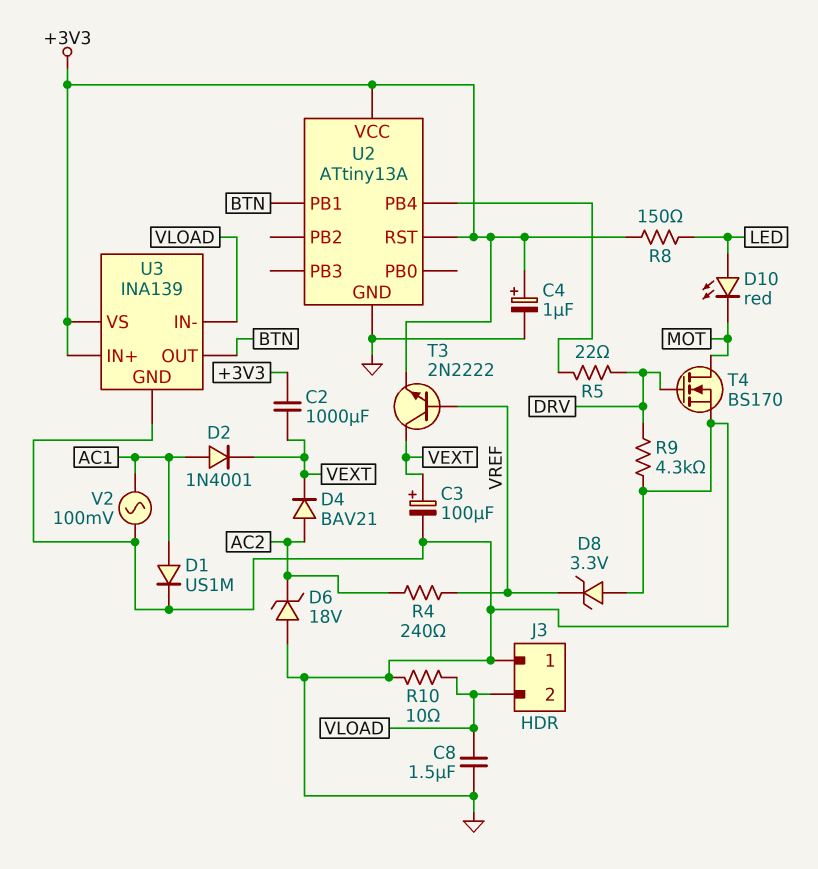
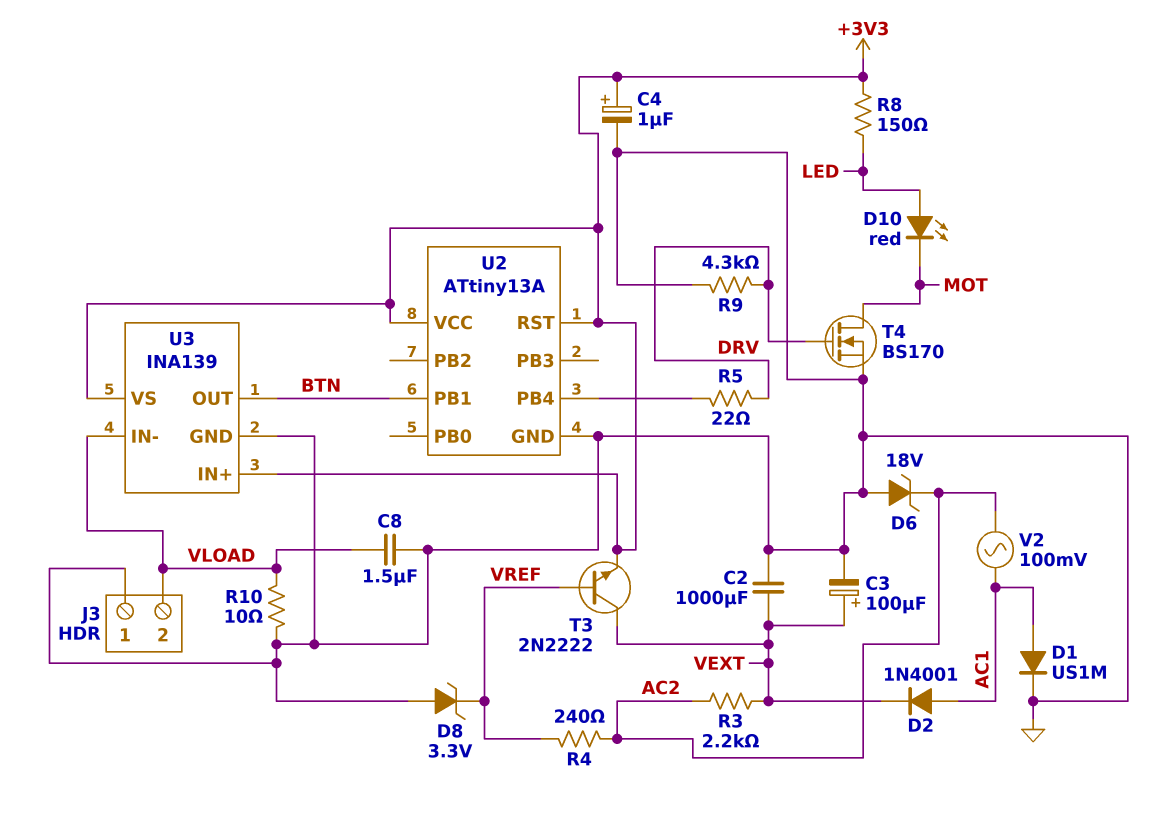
C2: 1000uF (+3V3, VEXT) -> 1000uF (GND, VEXT)
D4: diode BAV21 (A AC2, K VEXT) -> none
R3: none -> 2.2k (AC2, VEXT)
V2: AC 100mV (AC1, GND) -> AC 100mV (AC1, AC2)

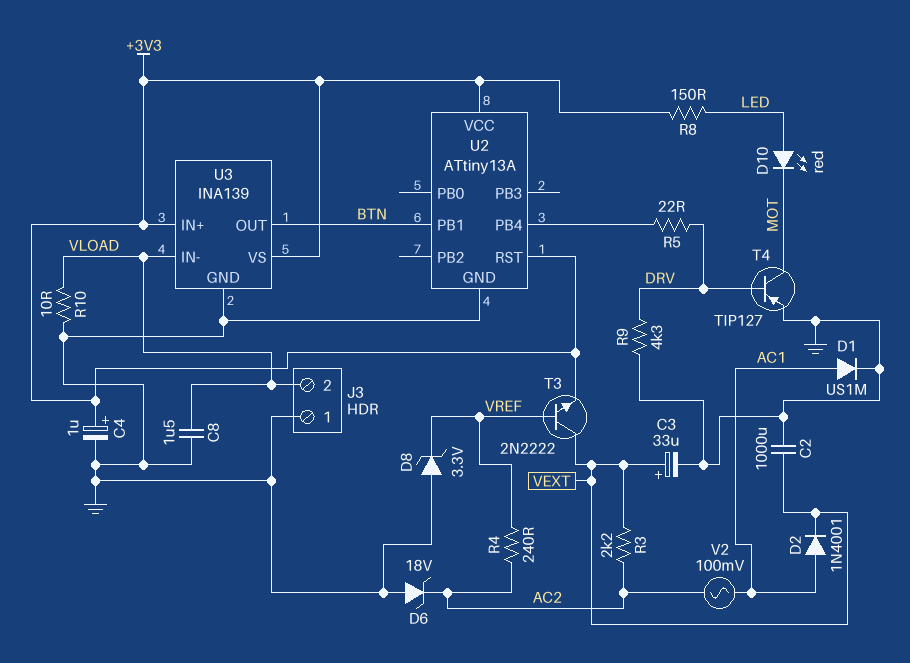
C3: 100uF (plus VEXT, minus GND) -> 33uF (plus VEXT, minus GND)
T4: NMOS BS170 (G DRV, D MOT, S GND) -> PNP TIP127 (B DRV, C MOT, E GND)

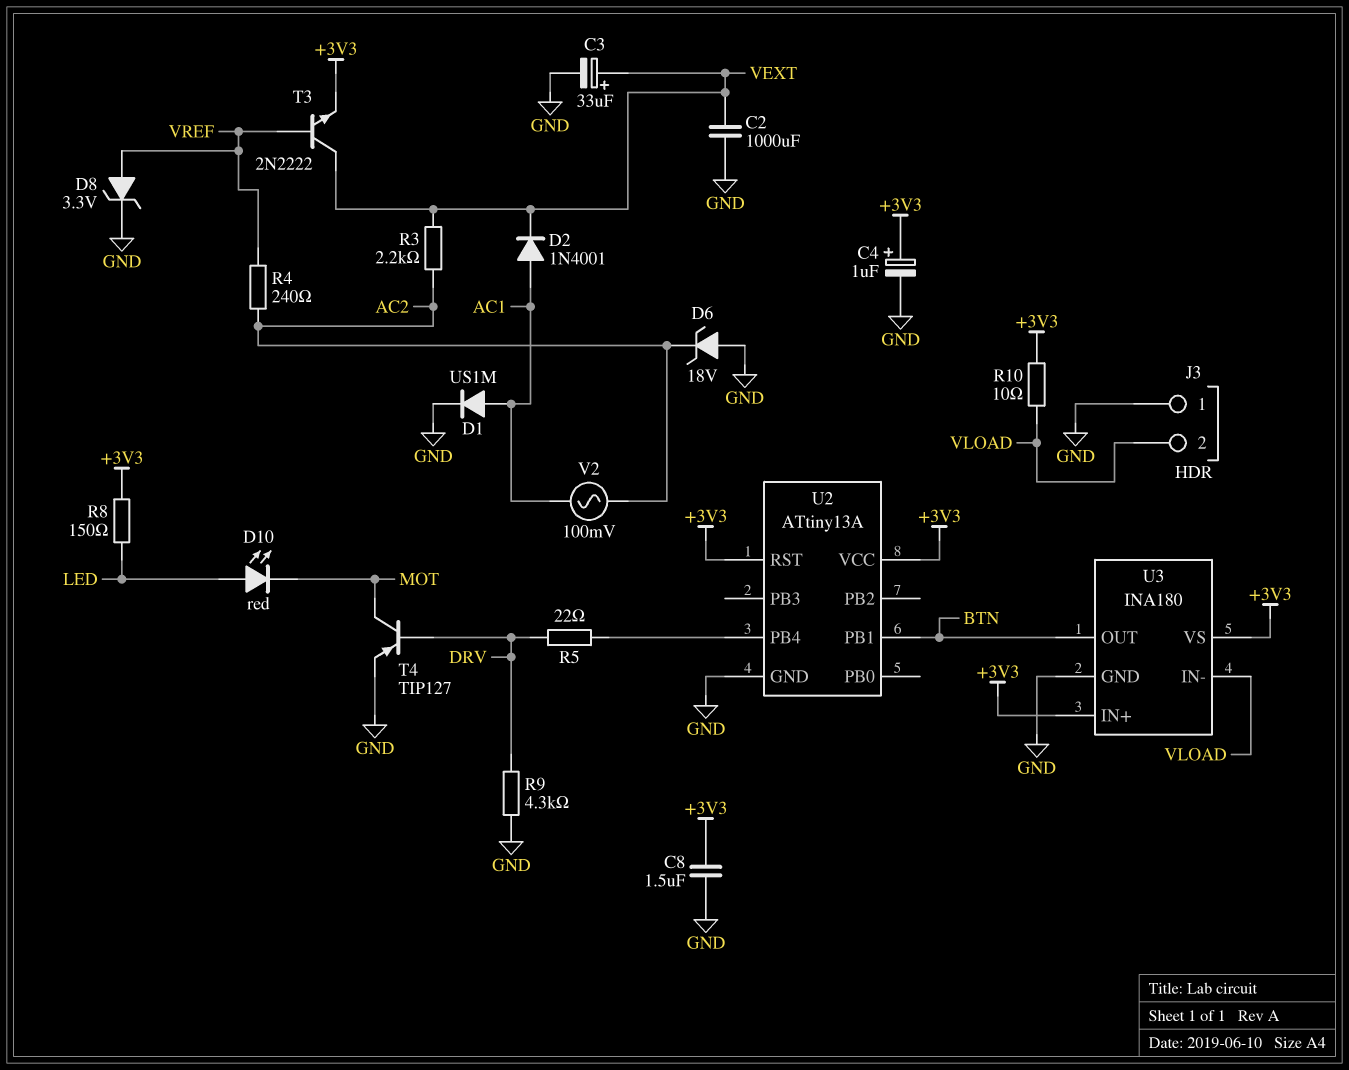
C8: 1.5uF (GND, VLOAD) -> 1.5uF (+3V3, GND)
D8: zener 3.3V (A GND, K VREF) -> zener 3.3V (A VREF, K GND)
R10: 10 (GND, VLOAD) -> 10 (+3V3, VLOAD)
U3: INA139 -> INA180

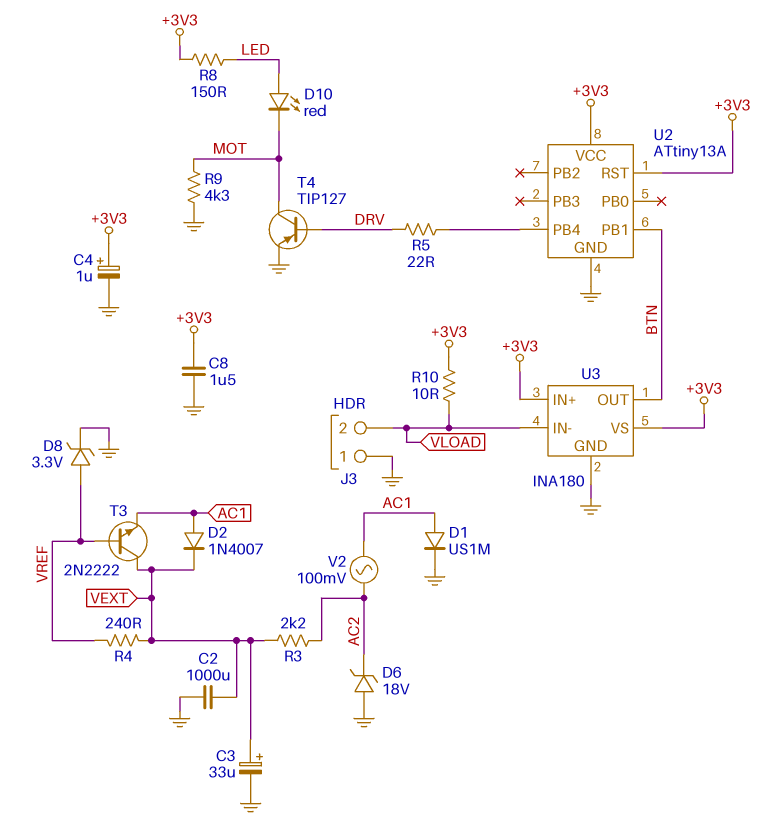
D2: diode 1N4001 (A AC1, K VEXT) -> diode 1N4007 (A AC1, K VEXT)
R4: 240 (AC2, VREF) -> 240 (VEXT, VREF)
R9: 4.3k (DRV, GND) -> 4.3k (GND, MOT)
T3: NPN 2N2222 (B VREF, C VEXT, E +3V3) -> NPN 2N2222 (B VREF, C VEXT, E AC1)

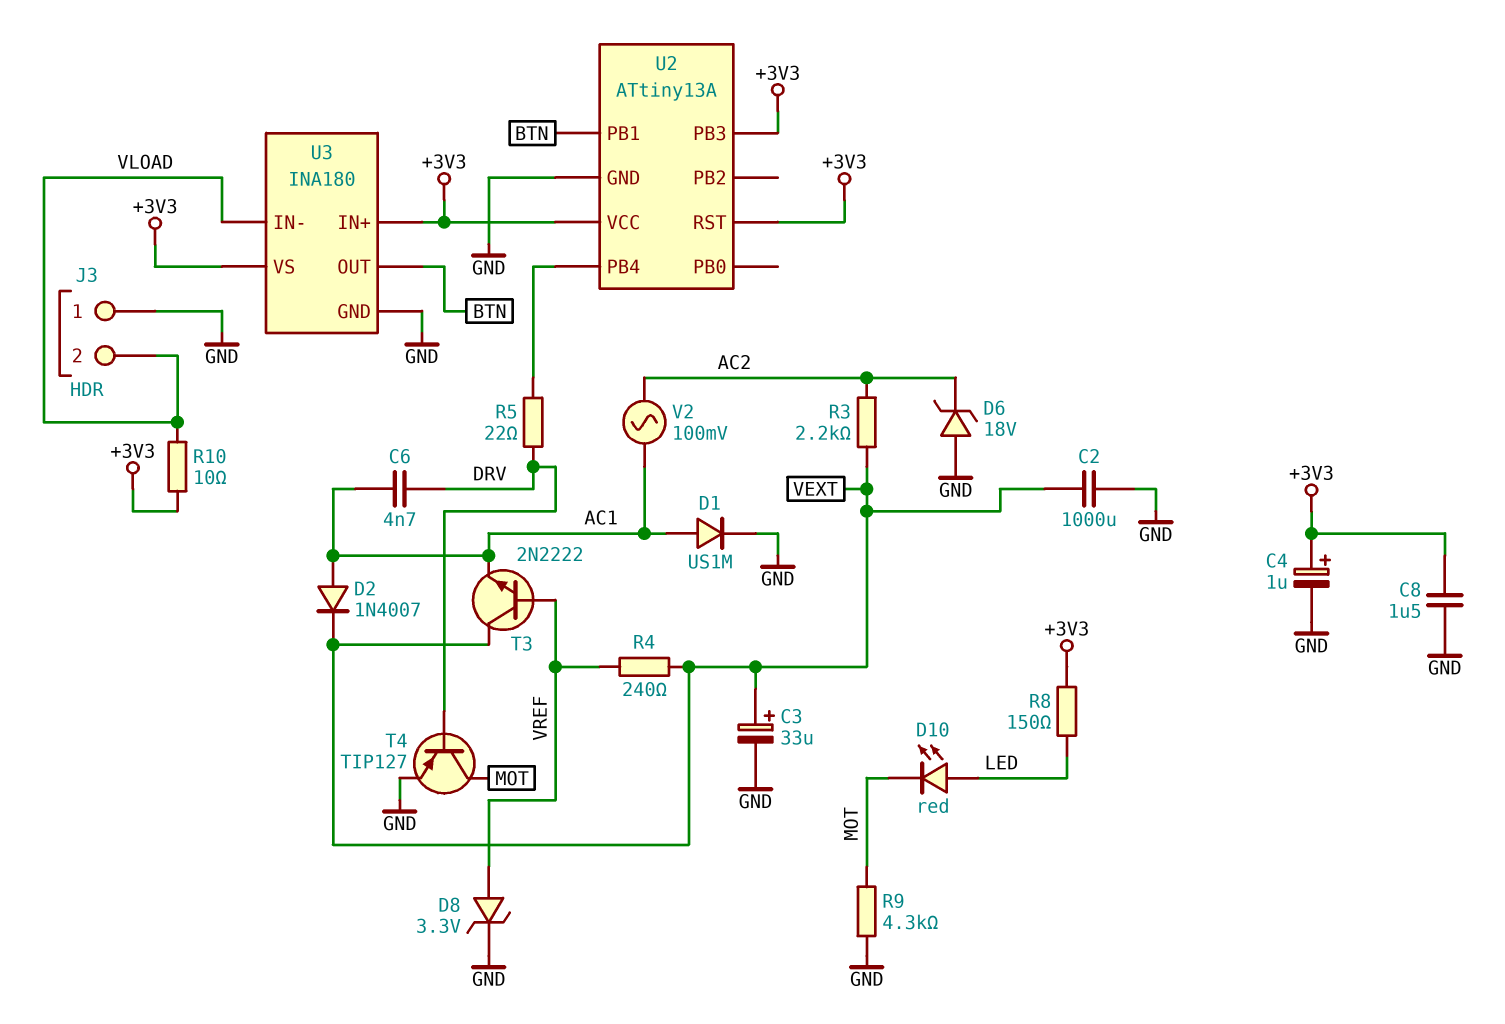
C6: none -> 4.7nF (AC1, DRV)
U2 pin PB3: none -> +3V3

